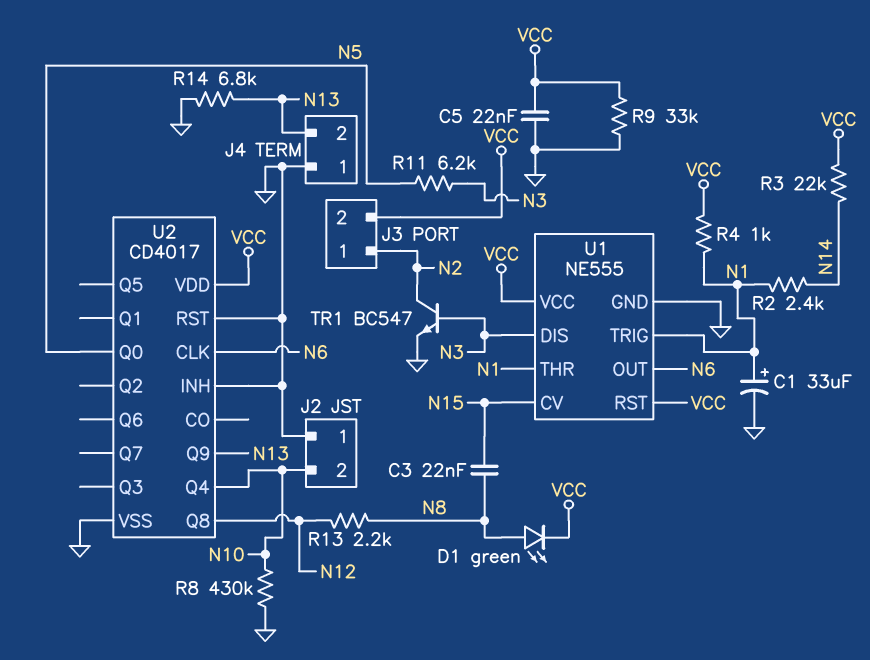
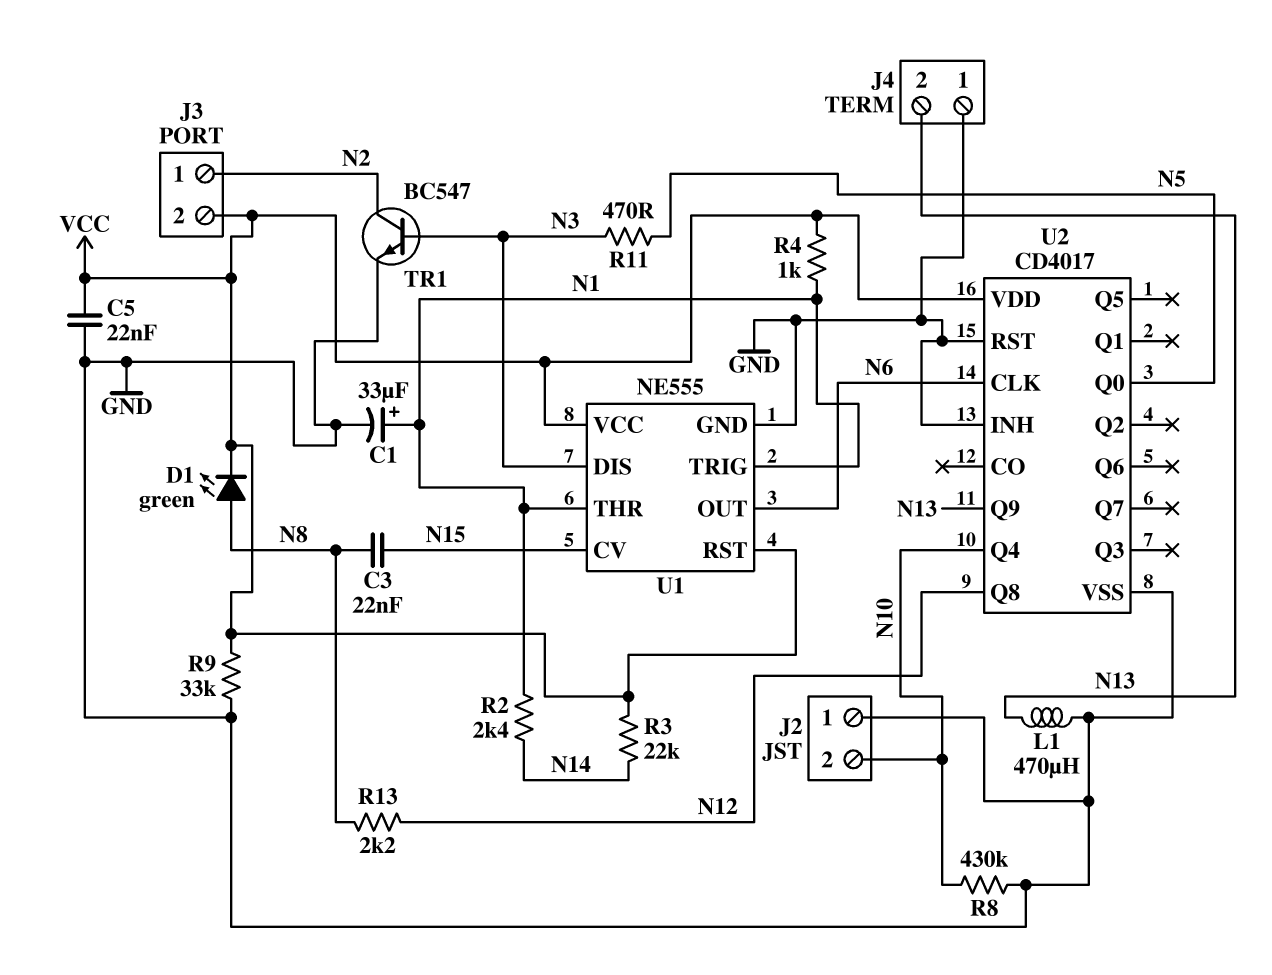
L1: none -> 470uH (GND, N13)
R11: 6.2k (N3, N5) -> 470 (N3, N5)
R14: 6.8k (GND, N13) -> none

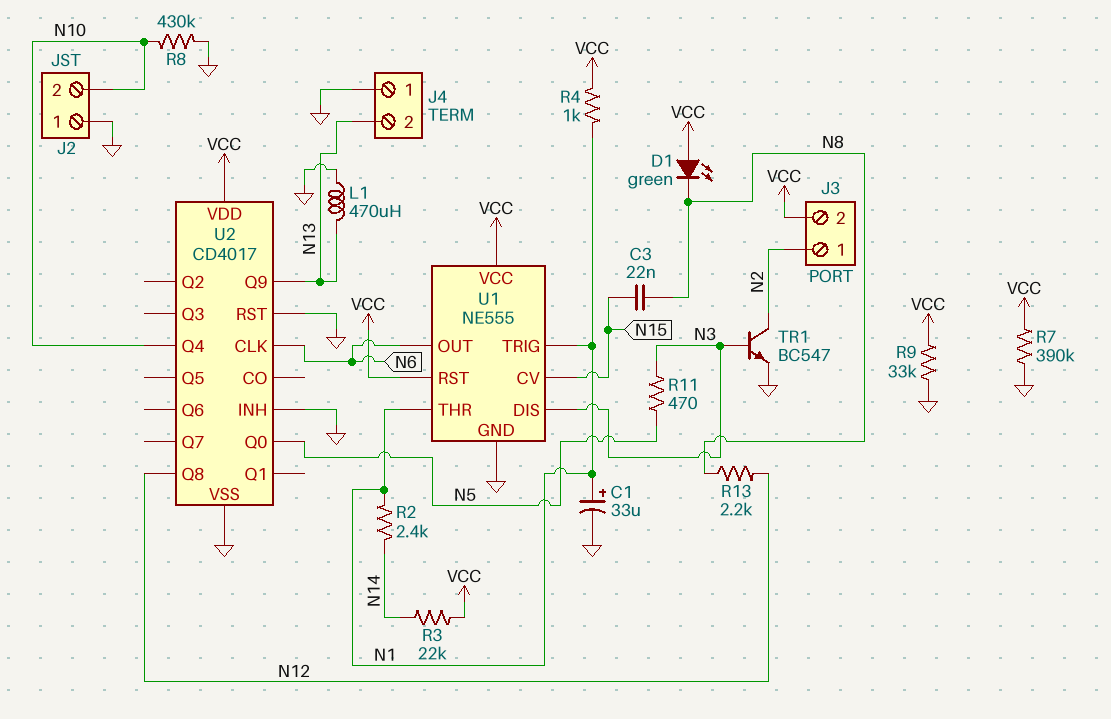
C5: 22nF (GND, VCC) -> none
D1: LED green (A N8, K VCC) -> LED green (A VCC, K N8)
R7: none -> 390k (GND, VCC)

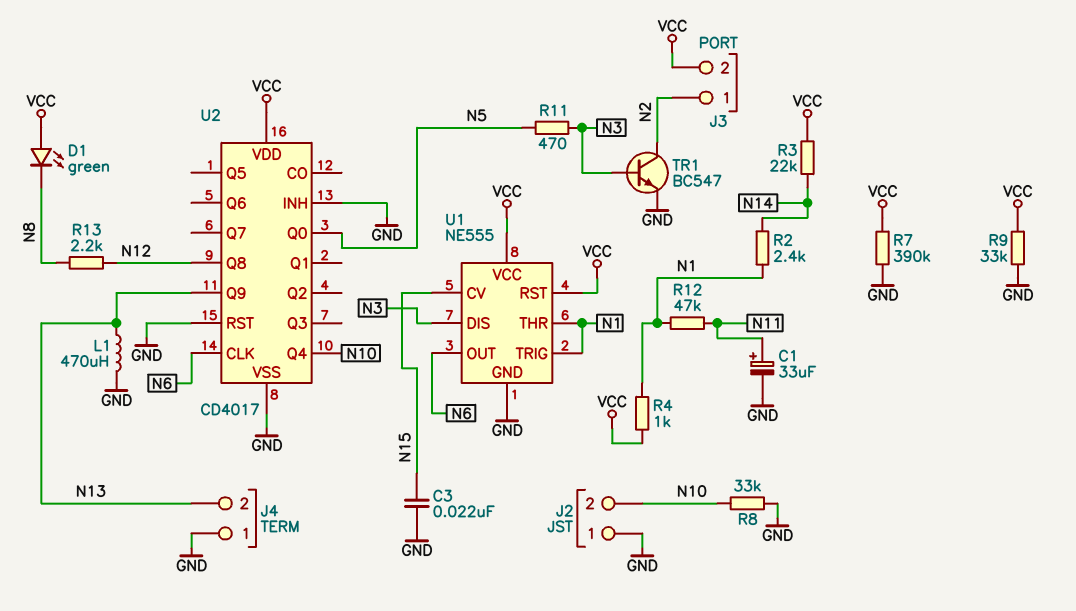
C1: 33uF (plus N1, minus GND) -> 33uF (plus N11, minus GND)
C3: 22nF (N8, N15) -> 22nF (GND, N15)
R8: 430k (GND, N10) -> 33k (GND, N10)
R12: none -> 47k (N1, N11)

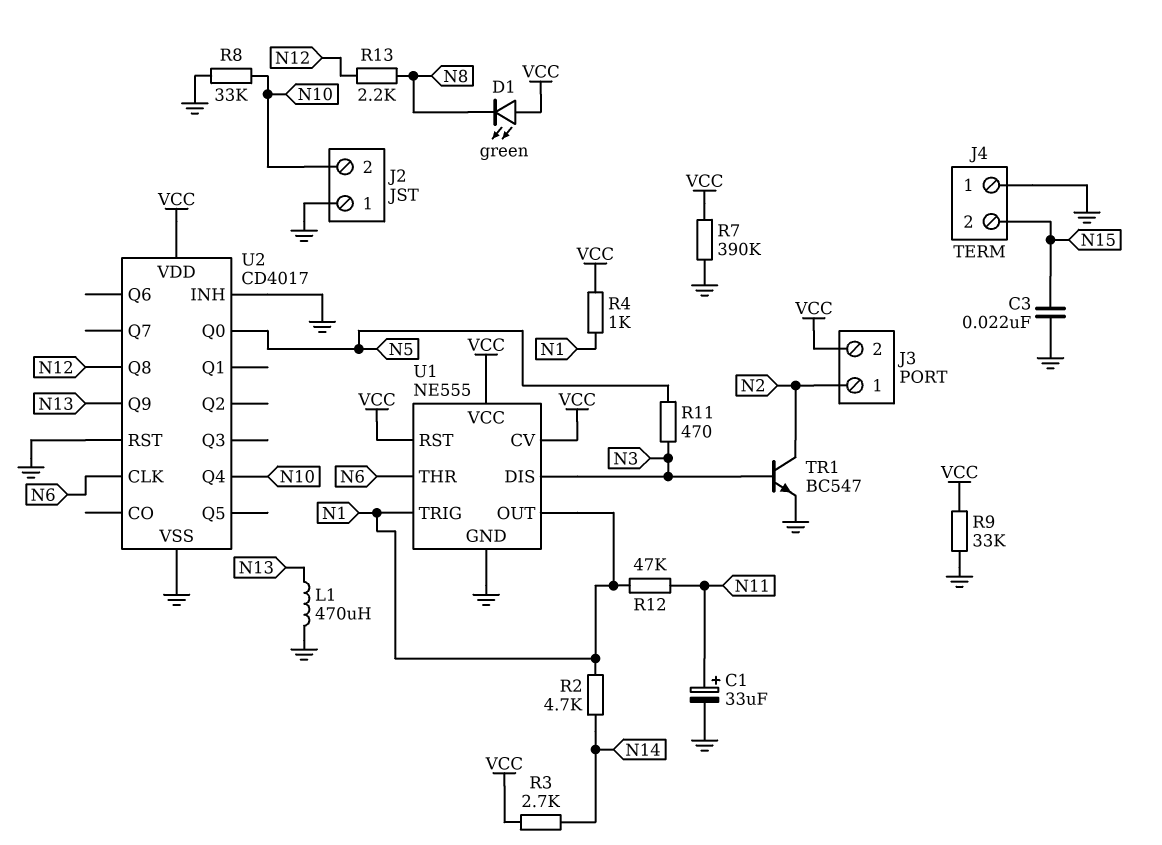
J4 pin 2: N13 -> N15
R2: 2.4k (N1, N14) -> 4.7k (N1, N14)
R3: 22k (N14, VCC) -> 2.7k (N14, VCC)
U1 pin CV: N15 -> VCC
U1 pin OUT: N6 -> N1
U1 pin THR: N1 -> N6

